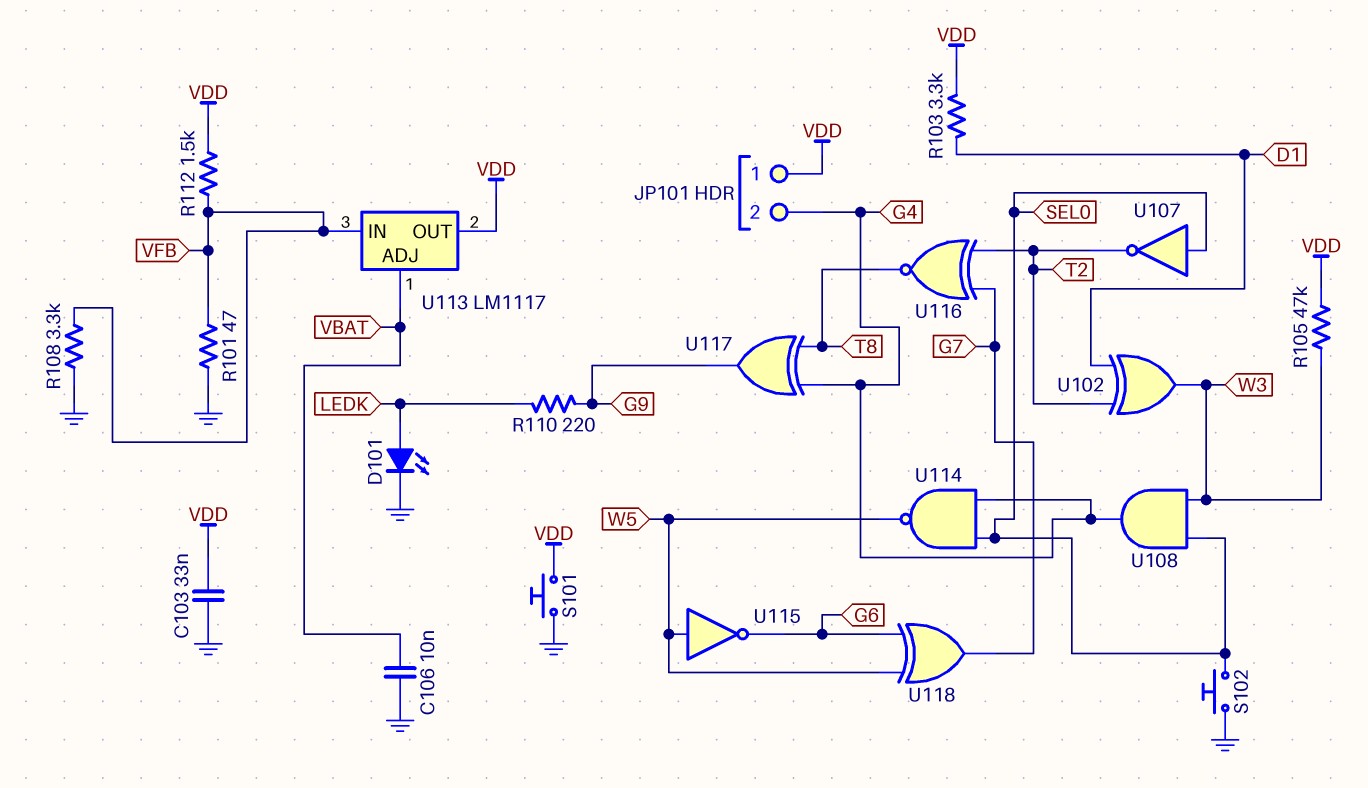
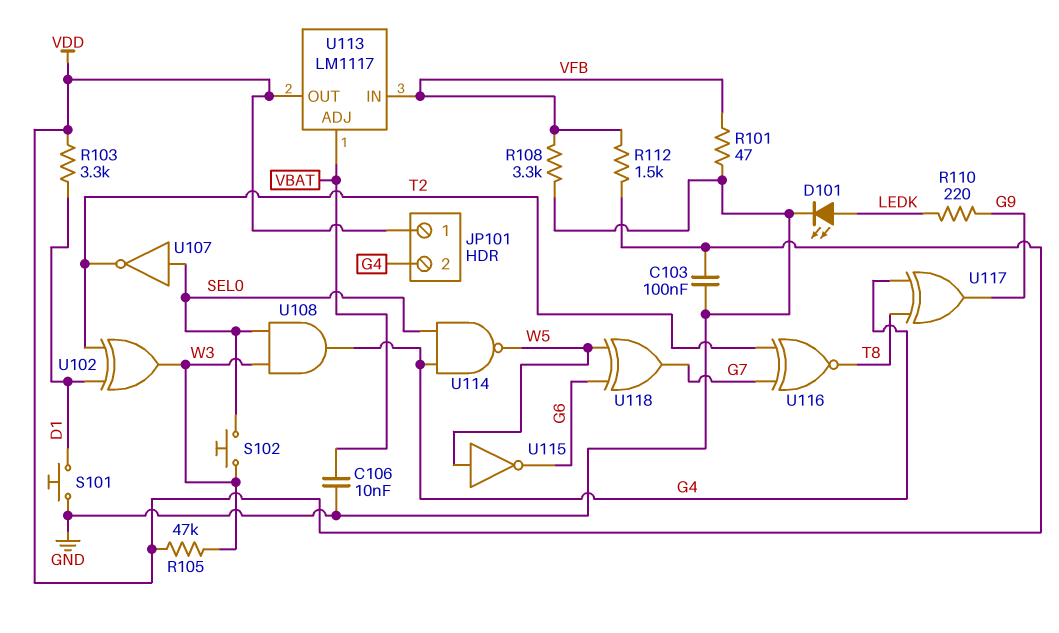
C103: 33nF (GND, VDD) -> 100nF (GND, VDD)
S101: button (GND, VDD) -> button (D1, GND)
S102: button (GND, SEL0) -> button (SEL0, W3)

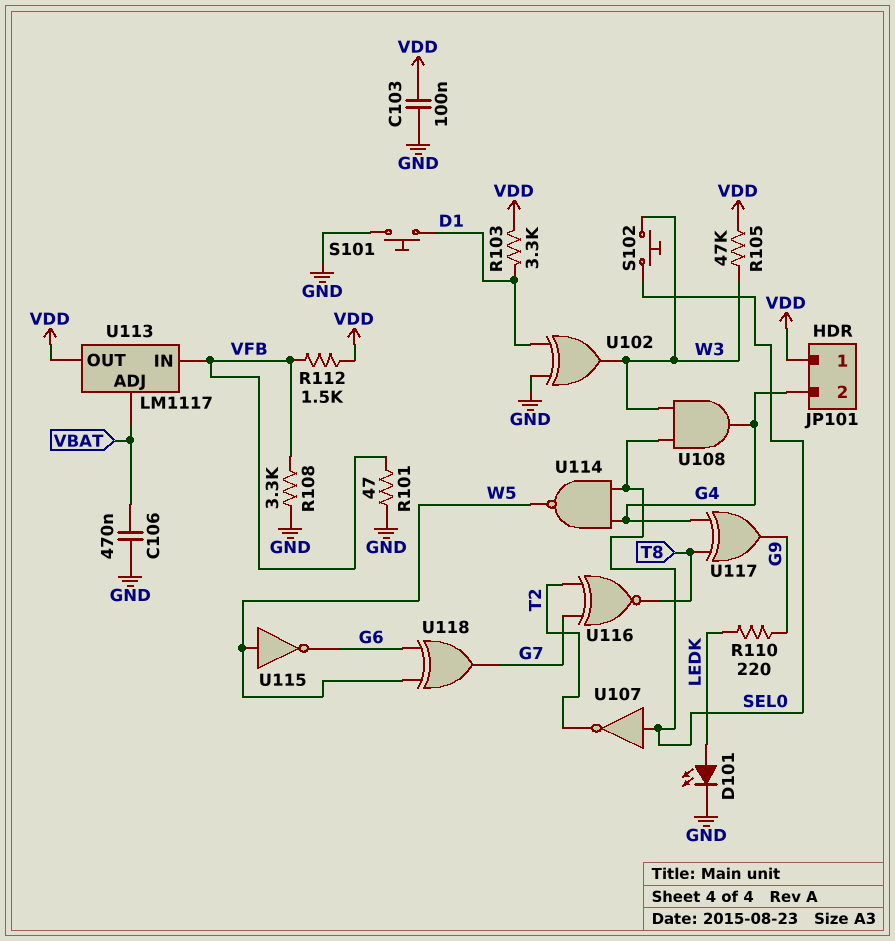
C106: 10nF (GND, VBAT) -> 470nF (GND, VBAT)
U102: XOR (in D1, in T2, out W3) -> XOR (in D1, in GND, out W3)

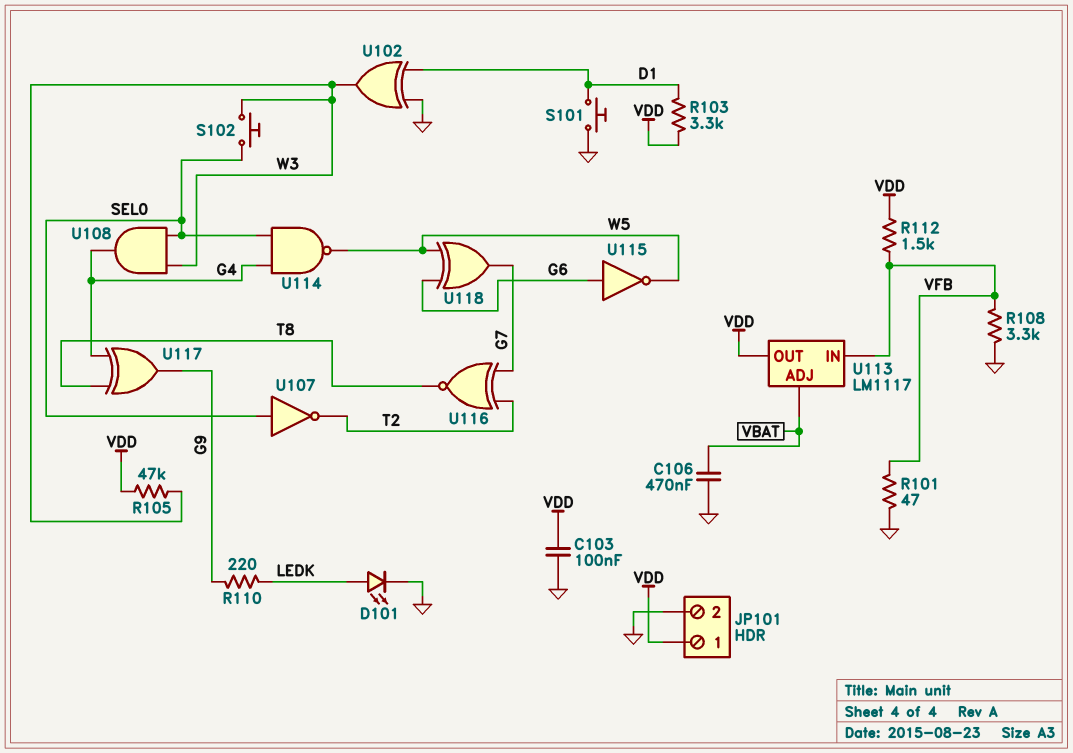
JP101 pin 2: G4 -> GND
U115: NOT (in W5, out G6) -> NOT (in G6, out W5)

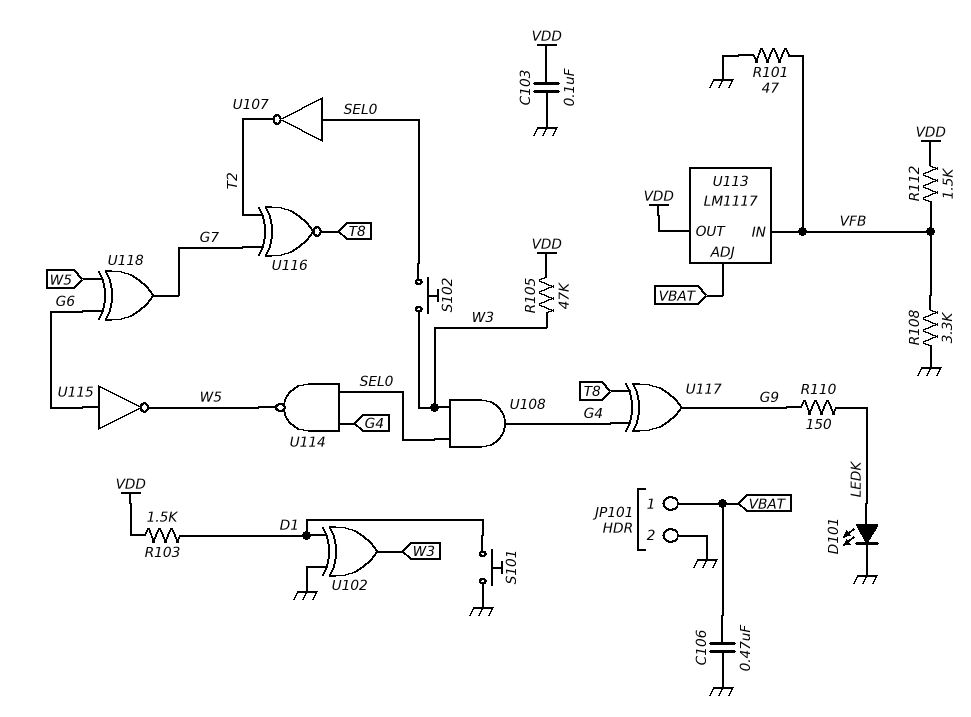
JP101 pin 1: VDD -> VBAT
R103: 3.3k (D1, VDD) -> 1.5k (D1, VDD)
R110: 220 (G9, LEDK) -> 150 (G9, LEDK)

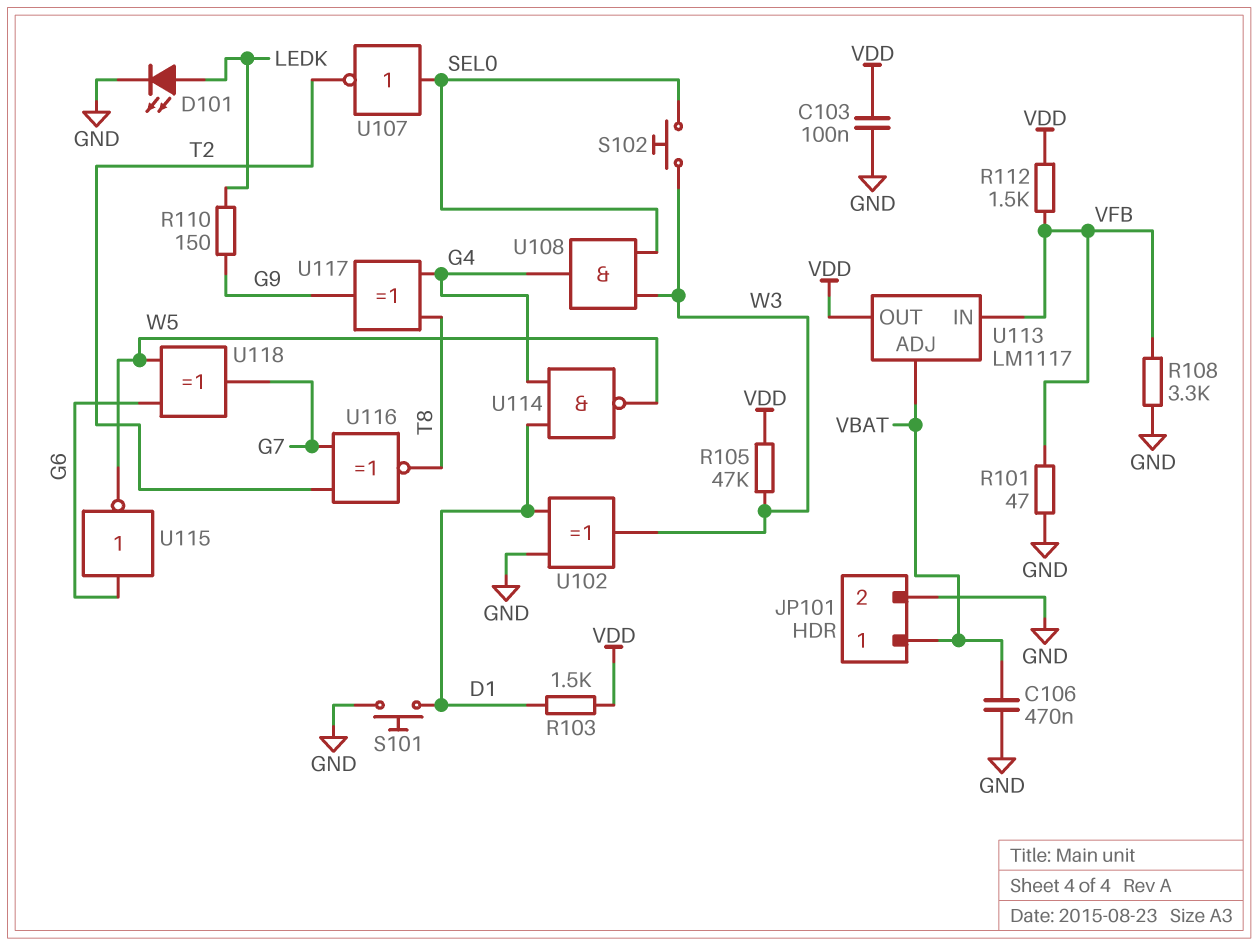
U114: NAND (in G4, in SEL0, out W5) -> NAND (in D1, in G4, out W5)

